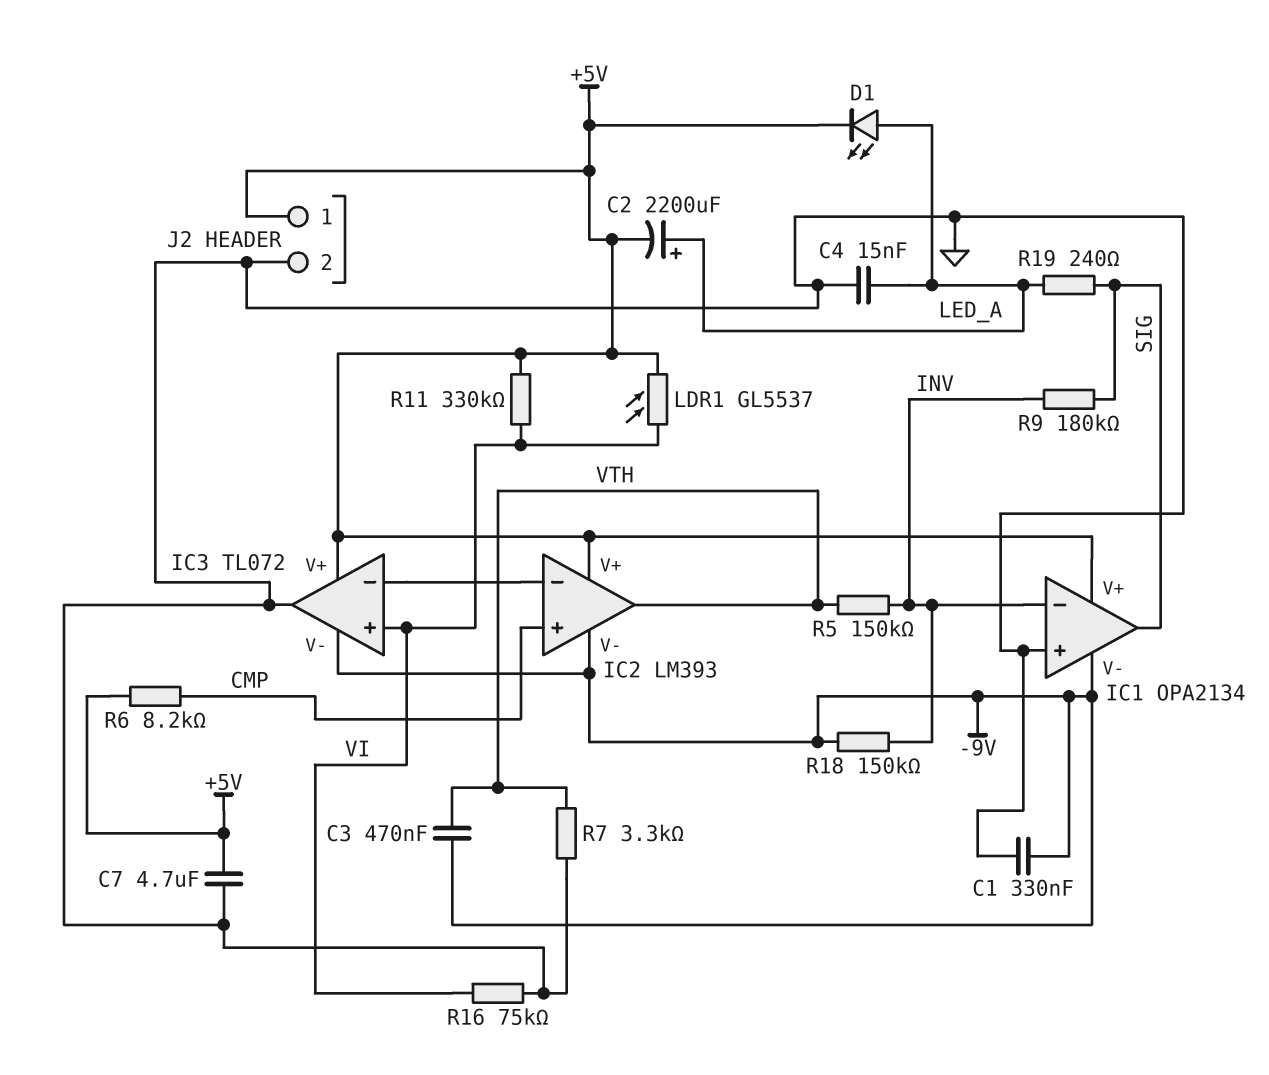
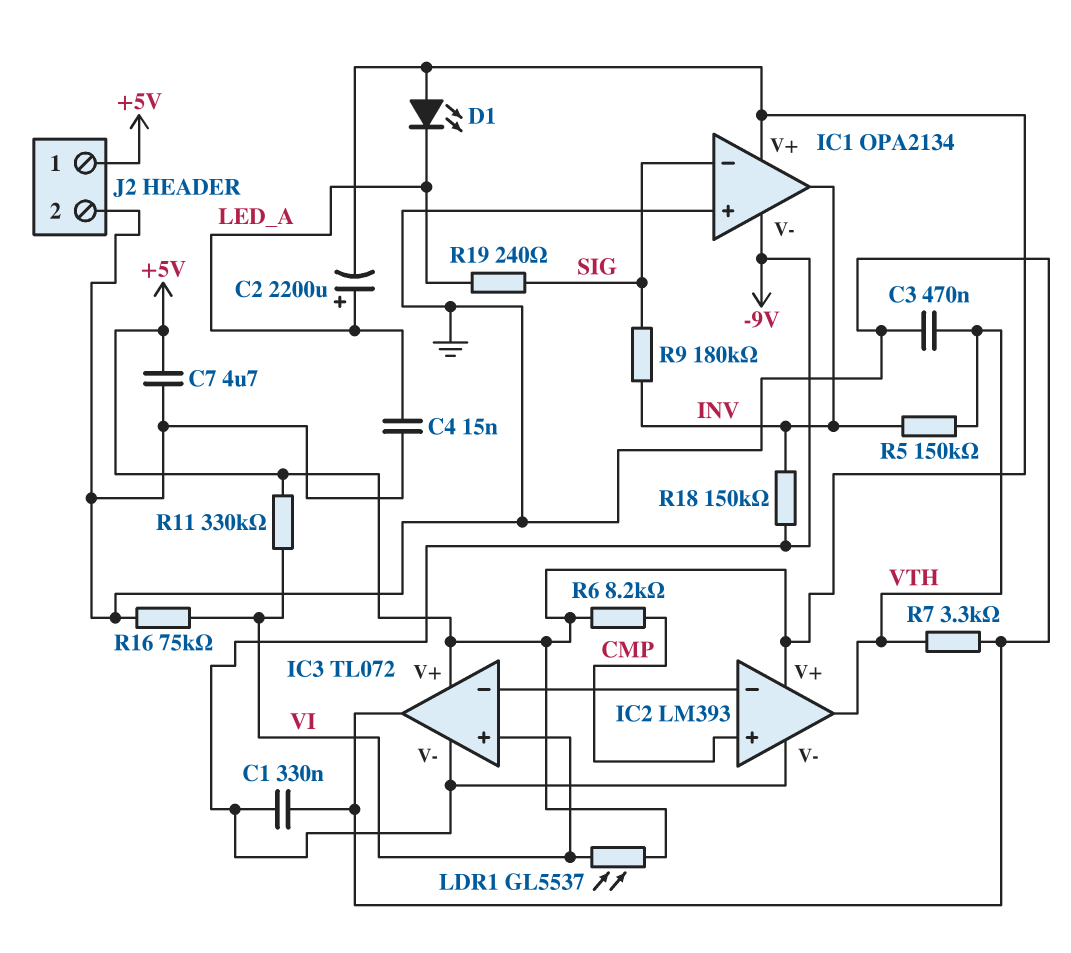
C3: 470nF (-9V, VTH) -> 470nF (GND, VTH)
D1: LED (A LED_A, K +5V) -> LED (A +5V, K LED_A)
IC1 pin in-: INV -> SIG
IC1 pin out: SIG -> INV

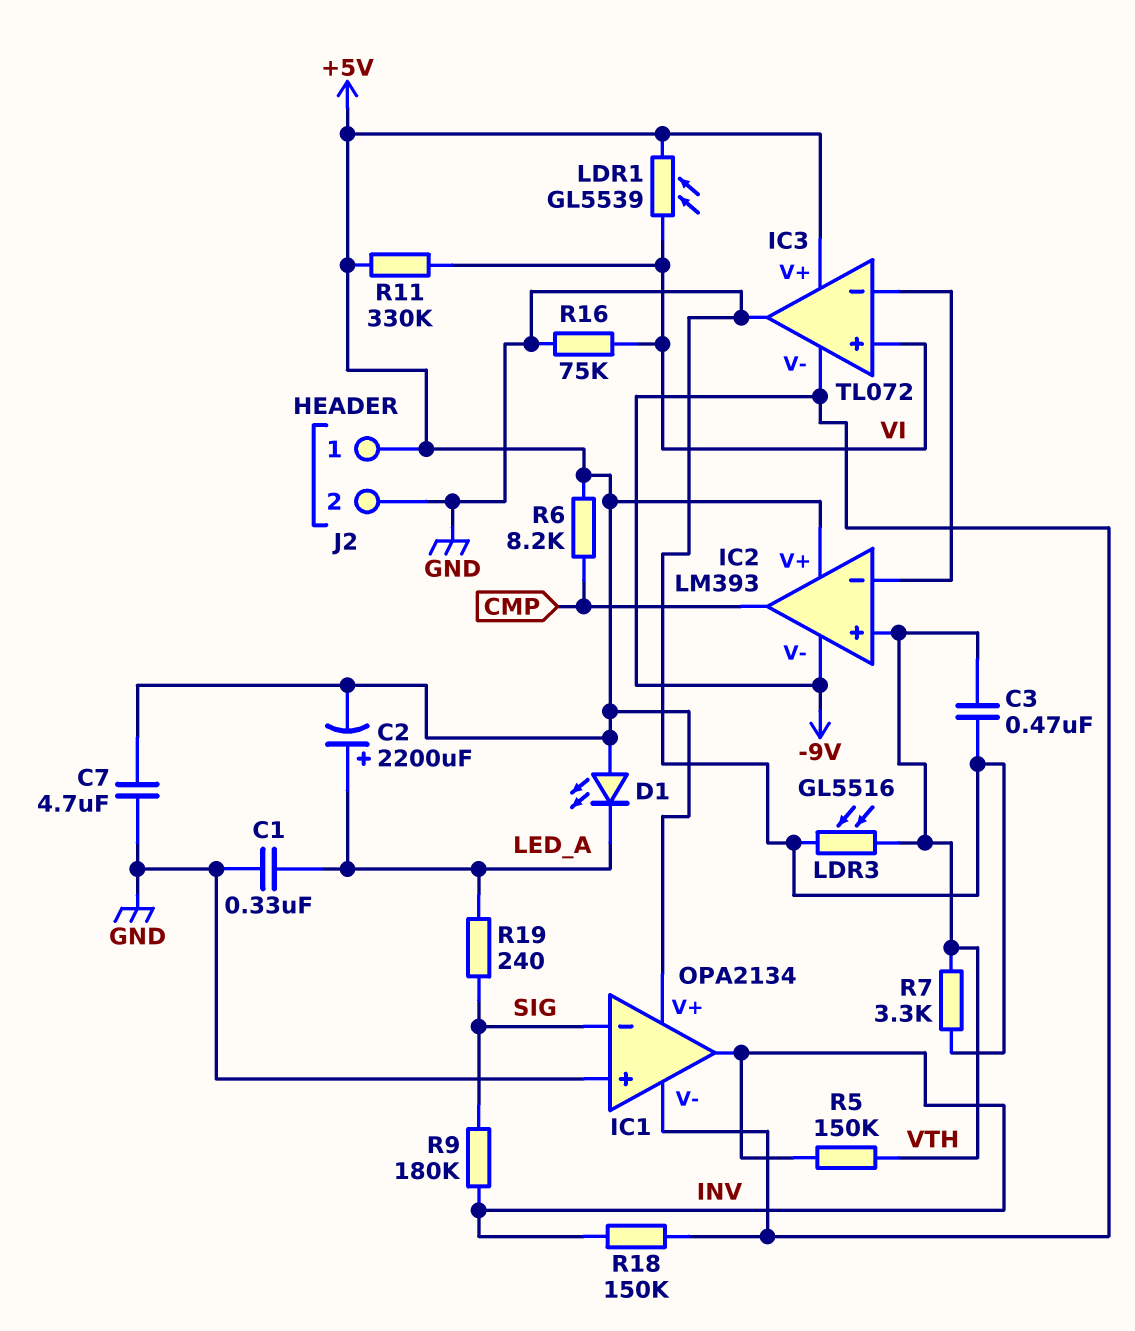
C1: 330nF (-9V, GND) -> 330nF (GND, LED_A)
C4: 15nF (GND, LED_A) -> none
IC2 pin in+: CMP -> VTH
IC2 pin out: VTH -> CMP
LDR1: GL5537 (+5V, VI) -> GL5539 (+5V, VI)
LDR3: none -> GL5516 (GND, VTH)

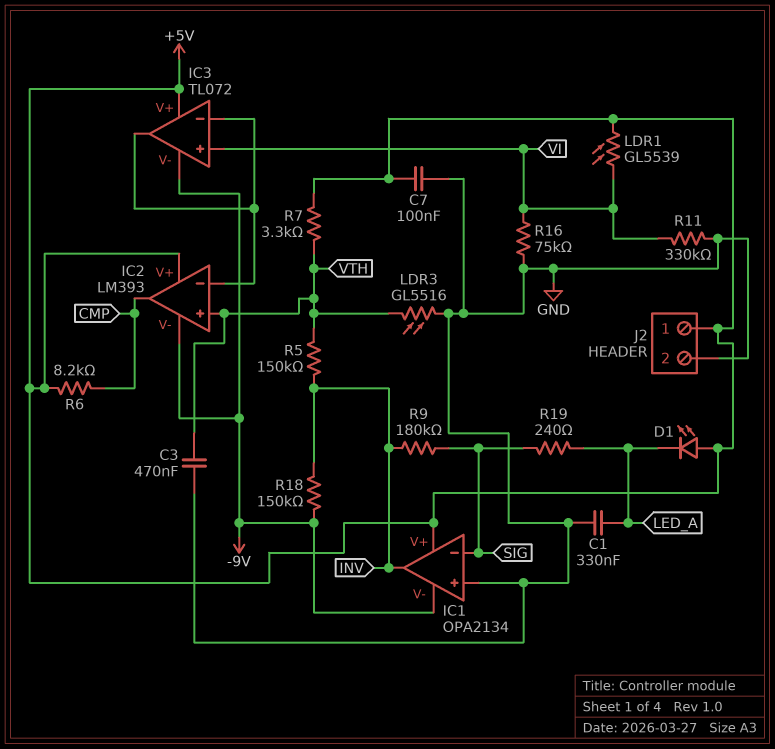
C2: 2200uF (plus LED_A, minus +5V) -> none
C7: 4.7uF (+5V, GND) -> 100nF (+5V, GND)
IC3 pin out: GND -> IC2/in-
R7: 3.3k (GND, VTH) -> 3.3k (+5V, VTH)
R11: 330k (+5V, VI) -> 330k (GND, VI)

